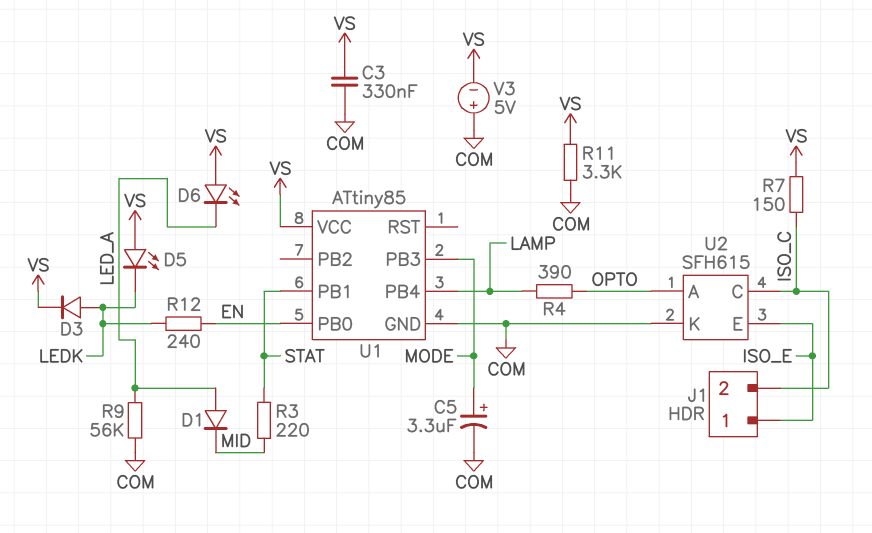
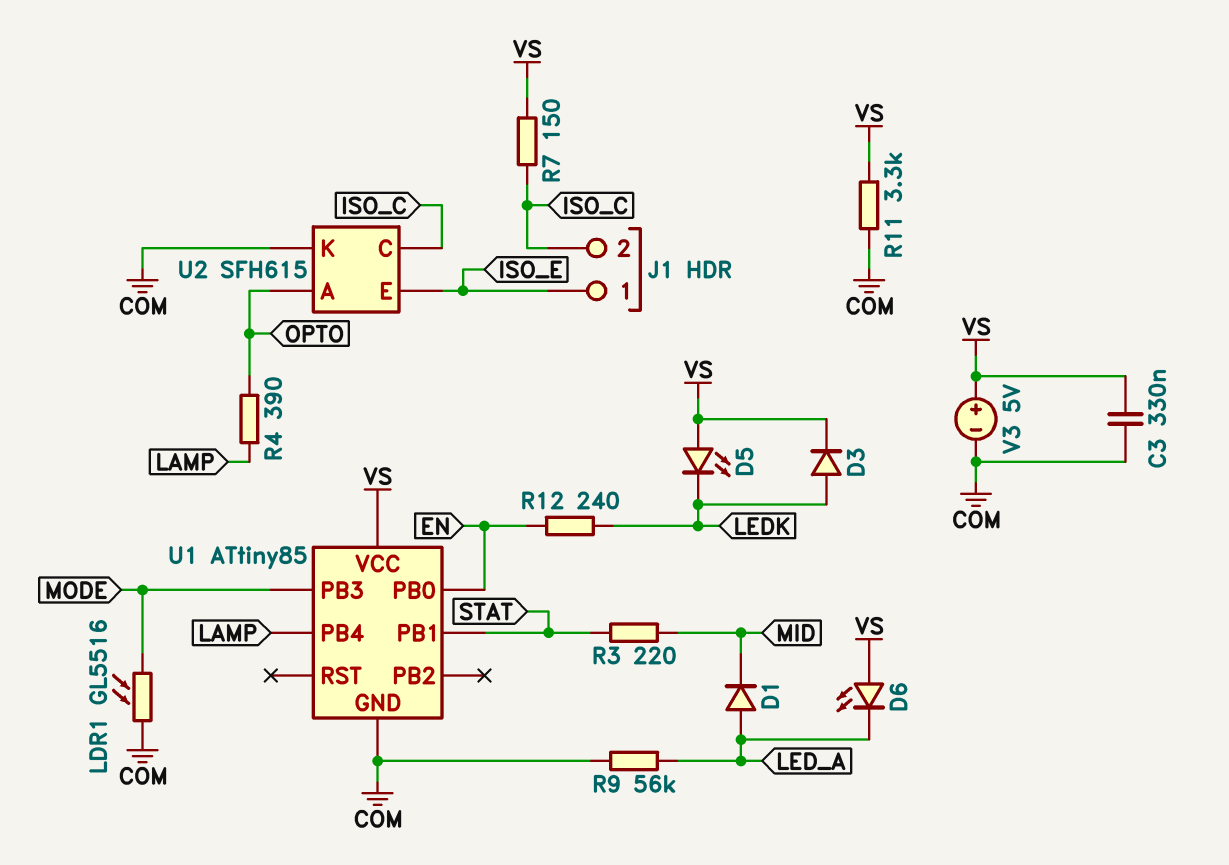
C5: 3.3uF (plus MODE, minus COM) -> none
LDR1: none -> GL5516 (COM, MODE)
V3: 5V (plus COM, minus VS) -> 5V (plus VS, minus COM)

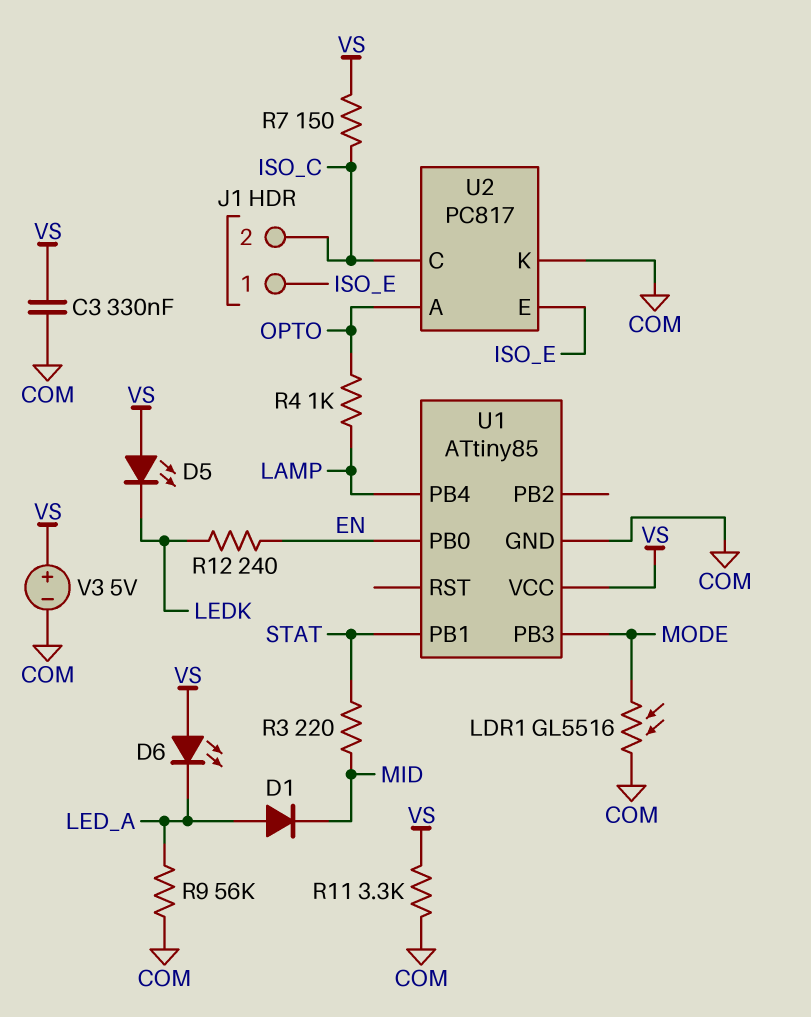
D3: diode (A LEDK, K VS) -> none
R4: 390 (LAMP, OPTO) -> 1k (LAMP, OPTO)
U2: SFH615 -> PC817

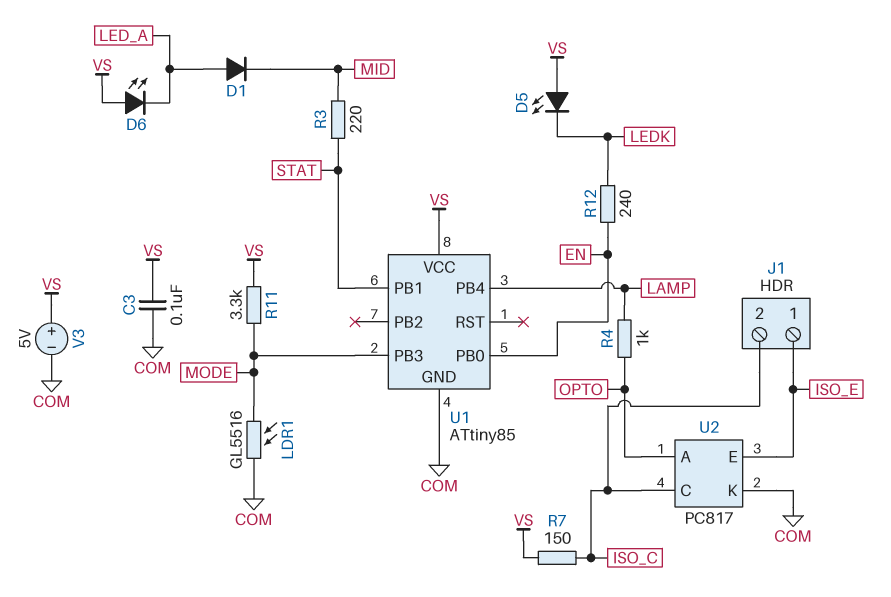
C3: 330nF (COM, VS) -> 100nF (COM, VS)
R9: 56k (COM, LED_A) -> none
R11: 3.3k (COM, VS) -> 3.3k (MODE, VS)

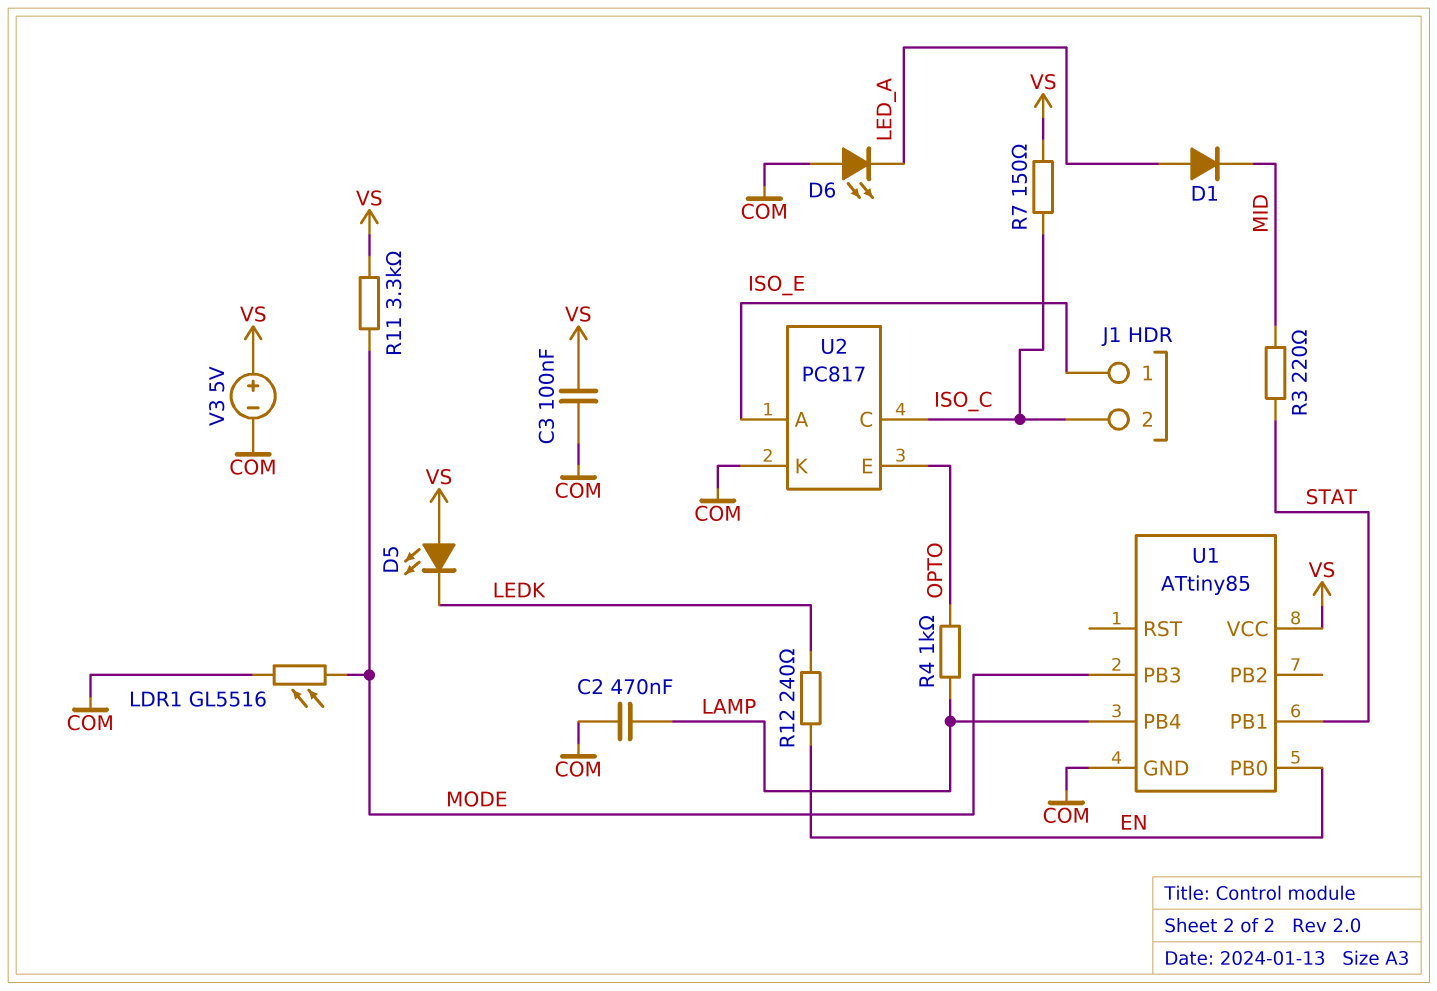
C2: none -> 470nF (COM, LAMP)
D6: LED (A VS, K LED_A) -> LED (A COM, K LED_A)
U2 pin A: OPTO -> ISO_E
U2 pin E: ISO_E -> OPTO

